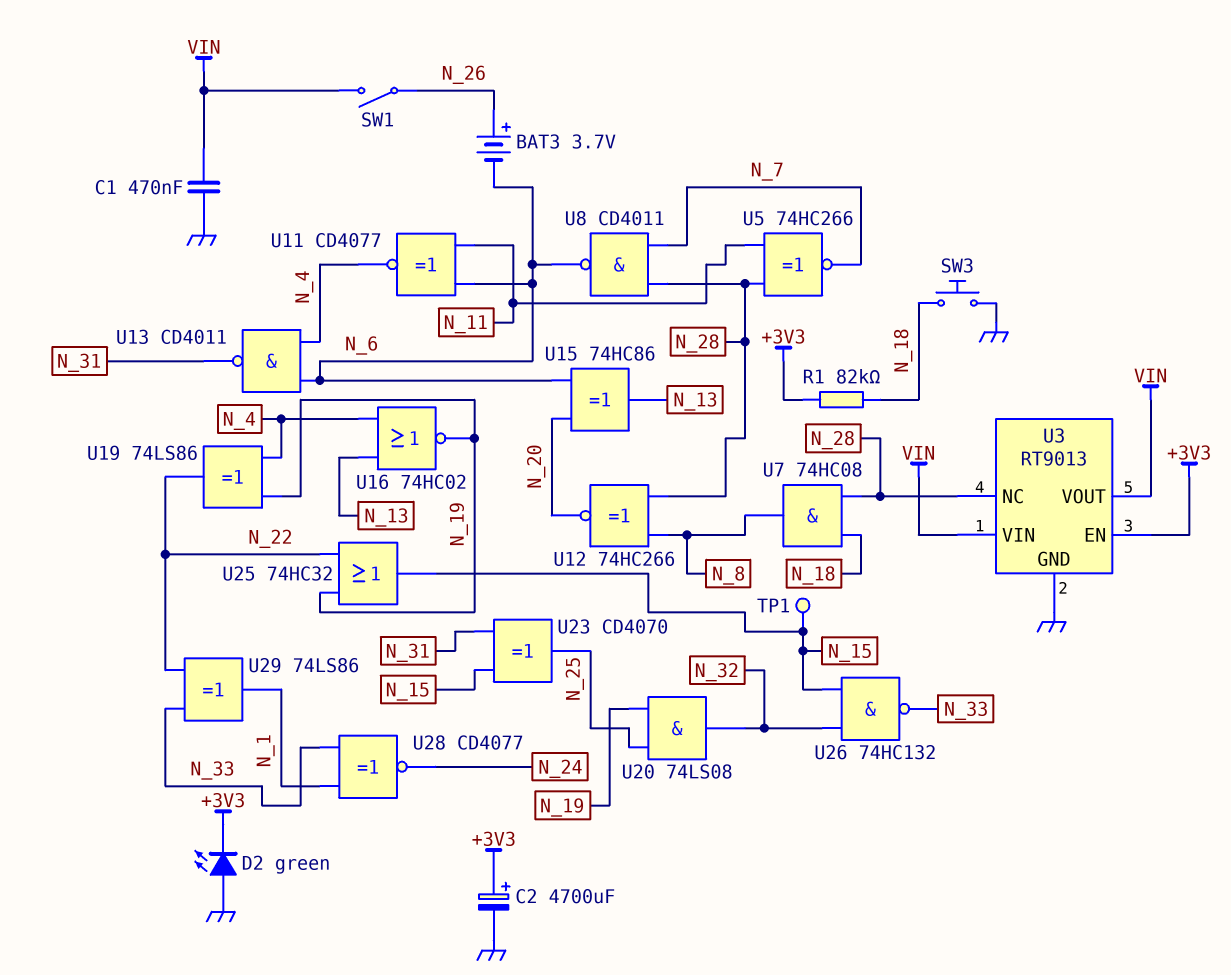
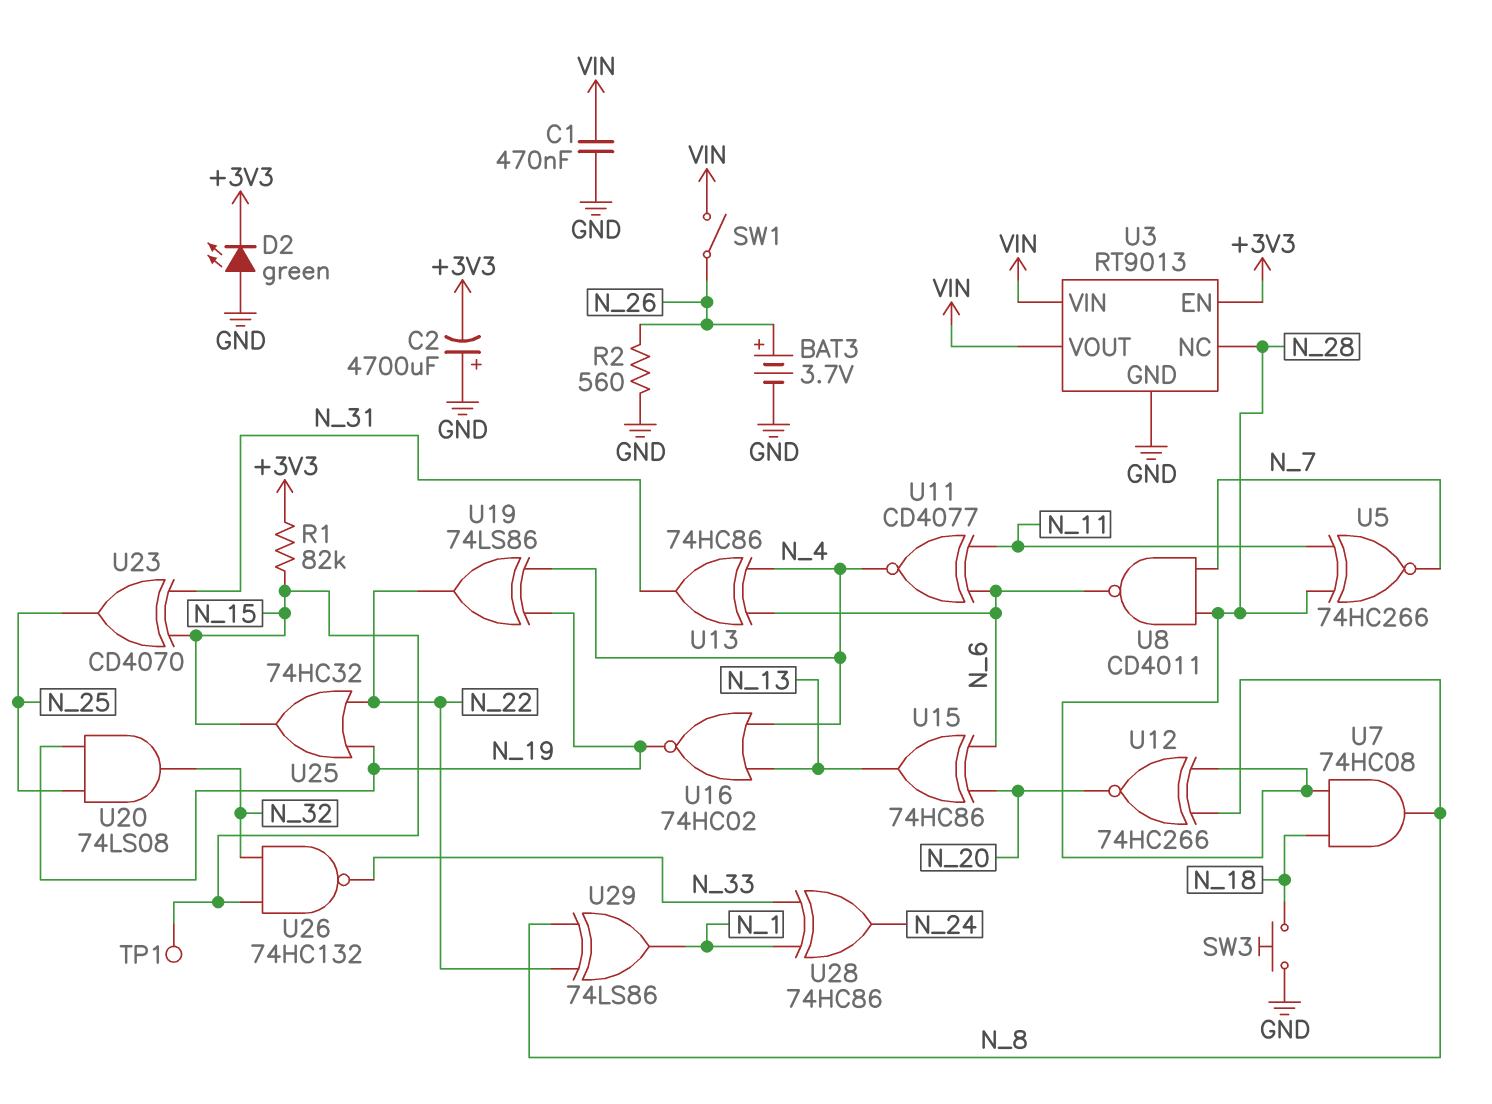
BAT3: 3.7V (plus N_26, minus N_6) -> 3.7V (plus N_26, minus GND)
C2: 4700uF (plus +3V3, minus GND) -> 4700uF (plus GND, minus +3V3)
R1: 82k (+3V3, N_18) -> 82k (+3V3, N_15)
R2: none -> 560 (GND, N_26)
U13: NAND CD4011 (in N_4, in N_6, out N_31) -> XOR 74HC86 (in N_4, in N_6, out N_31)
U28: XNOR CD4077 (in N_1, in N_33, out N_24) -> XOR 74HC86 (in N_1, in N_33, out N_24)
U29: XOR 74LS86 (in N_22, in N_33, out N_1) -> XOR 74LS86 (in N_8, in N_22, out N_1)

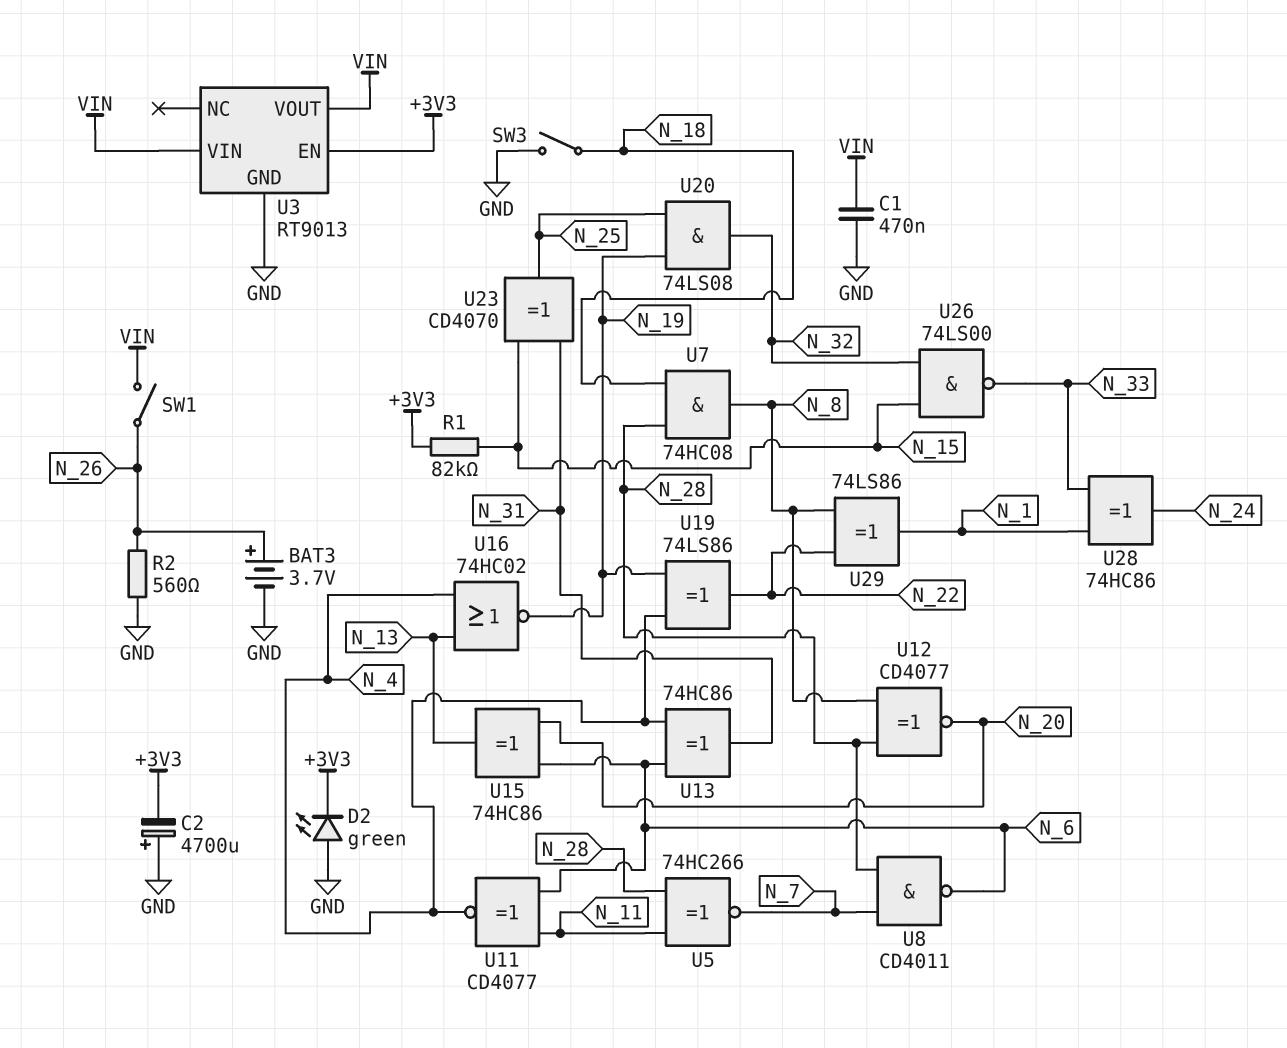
SW3: button (GND, N_18) -> switch (GND, N_18)
TP1: test point (N_15) -> none
U3 pin NC: N_28 -> none
U12: XNOR 74HC266 (in N_8, in N_28, out N_20) -> XNOR CD4077 (in N_8, in N_28, out N_20)
U25: OR 74HC32 (in N_19, in N_22, out N_15) -> none
U26: NAND 74HC132 (in N_15, in N_32, out N_33) -> NAND 74LS00 (in N_15, in N_32, out N_33)

